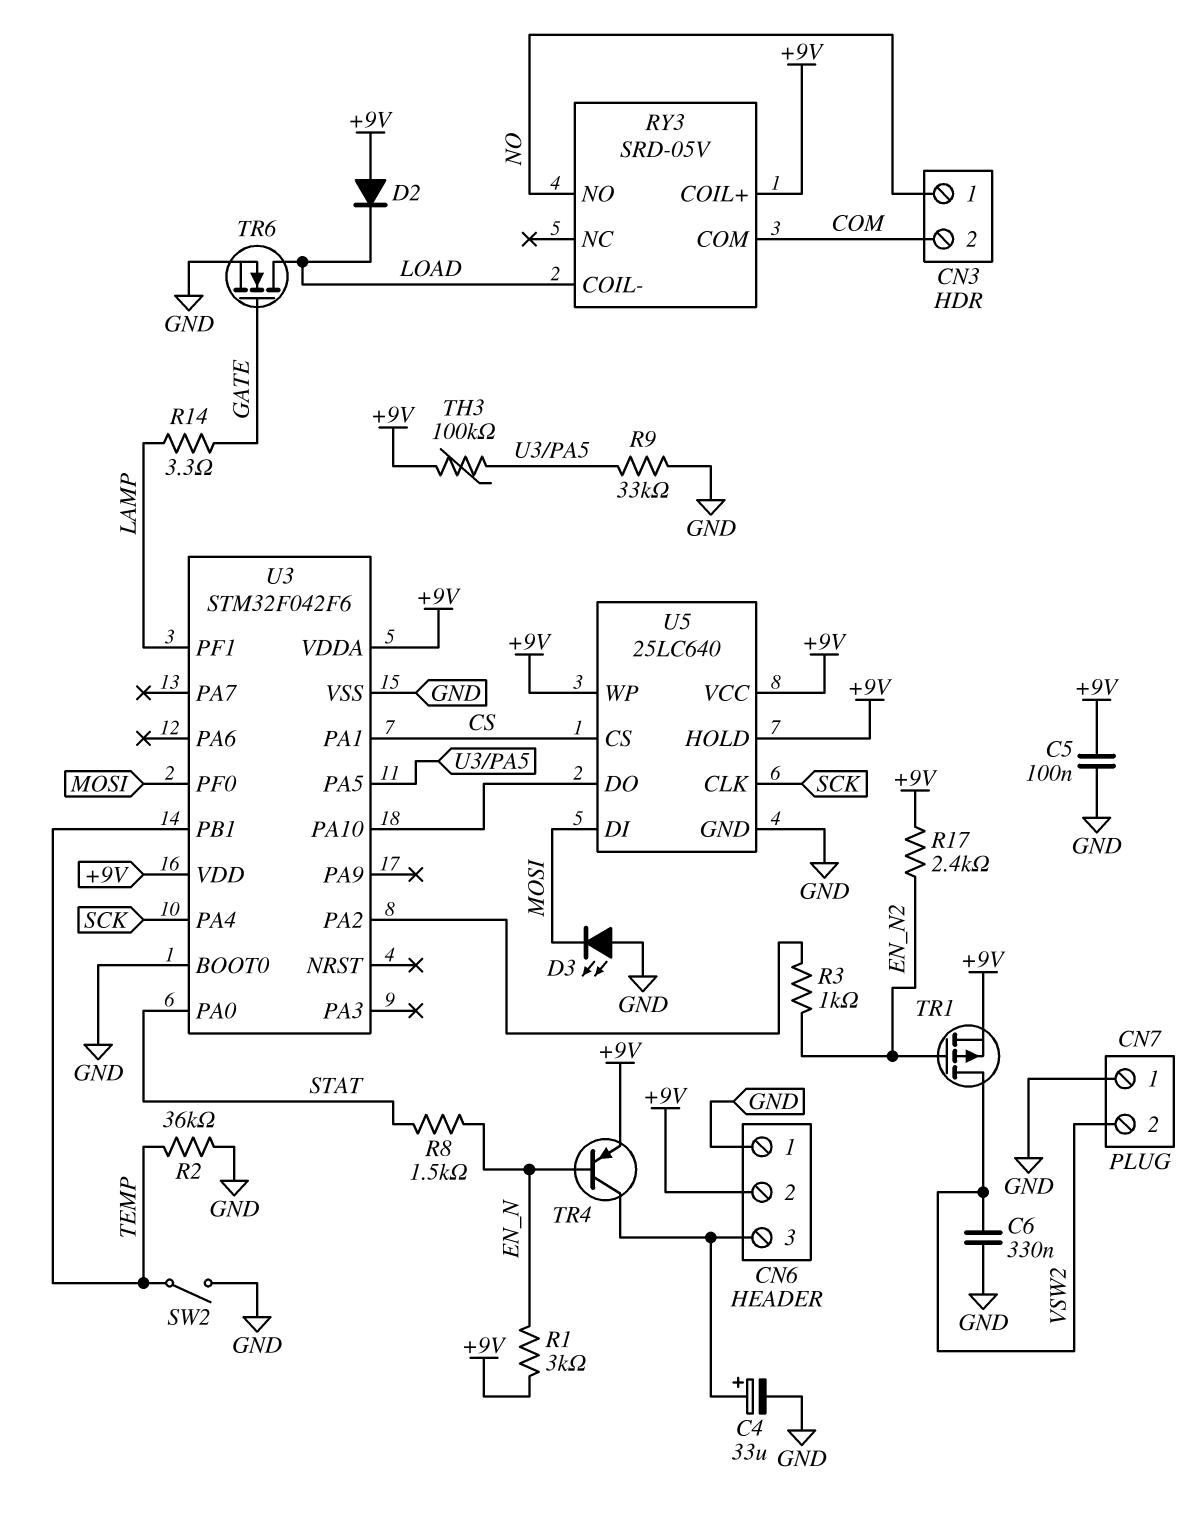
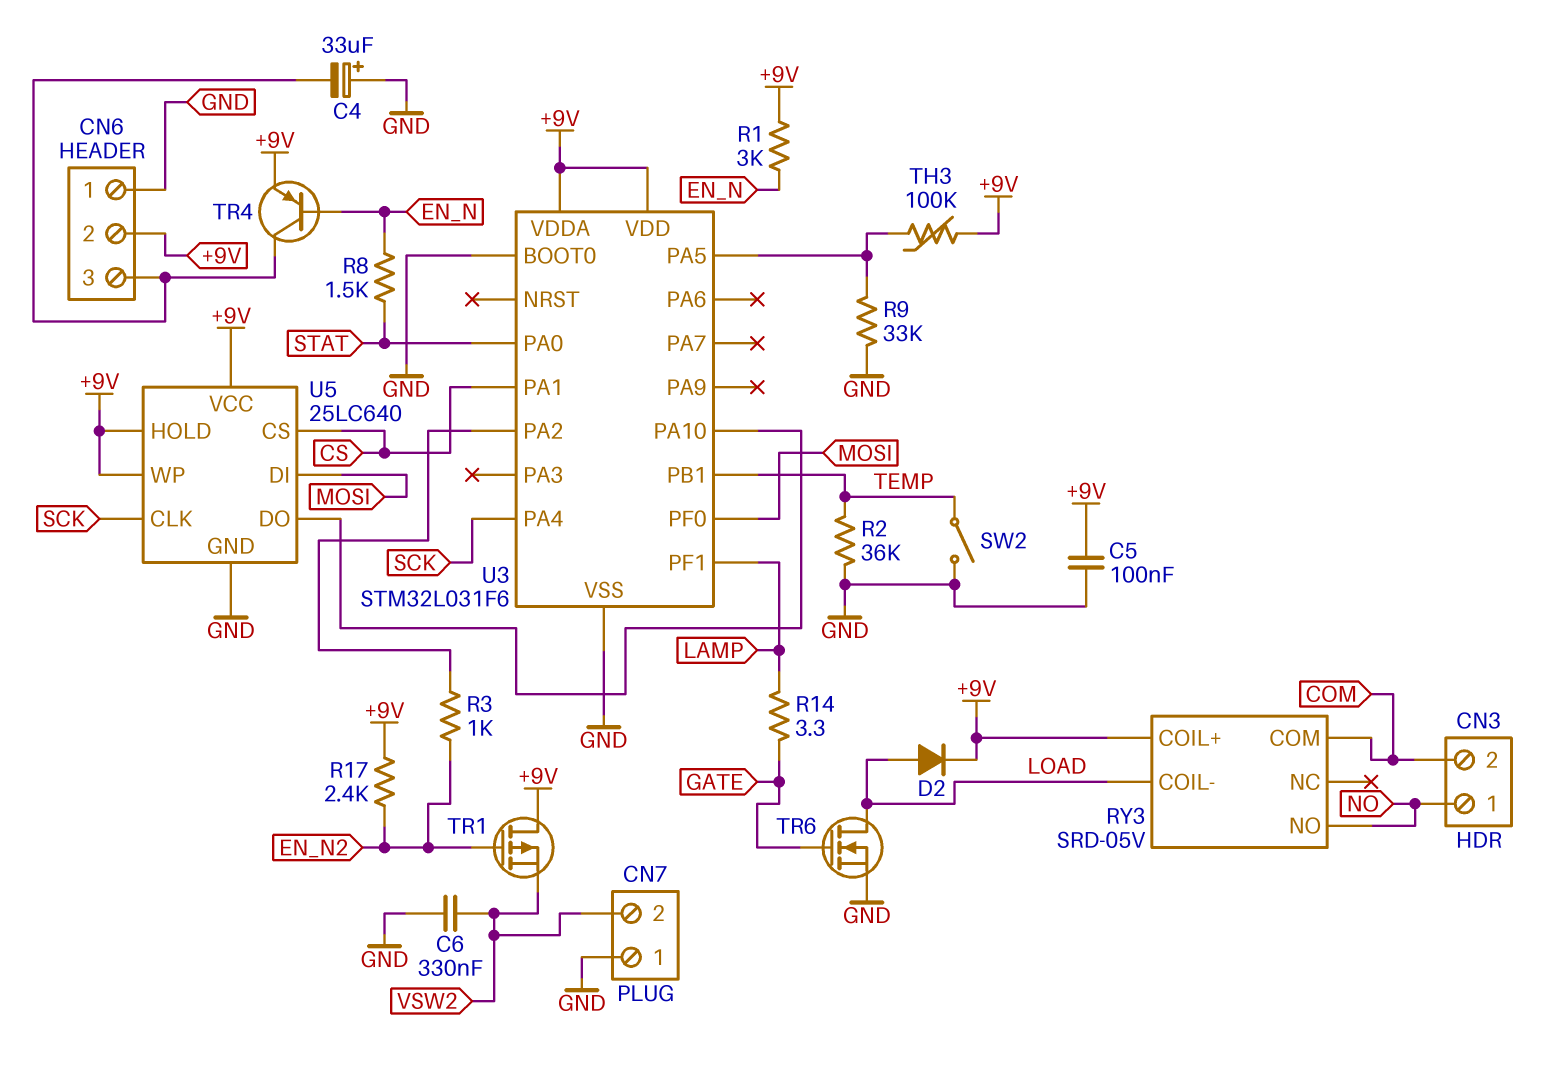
C4: 33uF (plus CN6/3, minus GND) -> 33uF (plus GND, minus CN6/3)
D2: diode (A +9V, K LOAD) -> diode (A LOAD, K +9V)
D3: LED (A GND, K MOSI) -> none
TR1: PMOS (G EN_N2, D VSW2, S +9V) -> PMOS (G EN_N2, D +9V, S VSW2)
U3: STM32F042F6 -> STM32L031F6

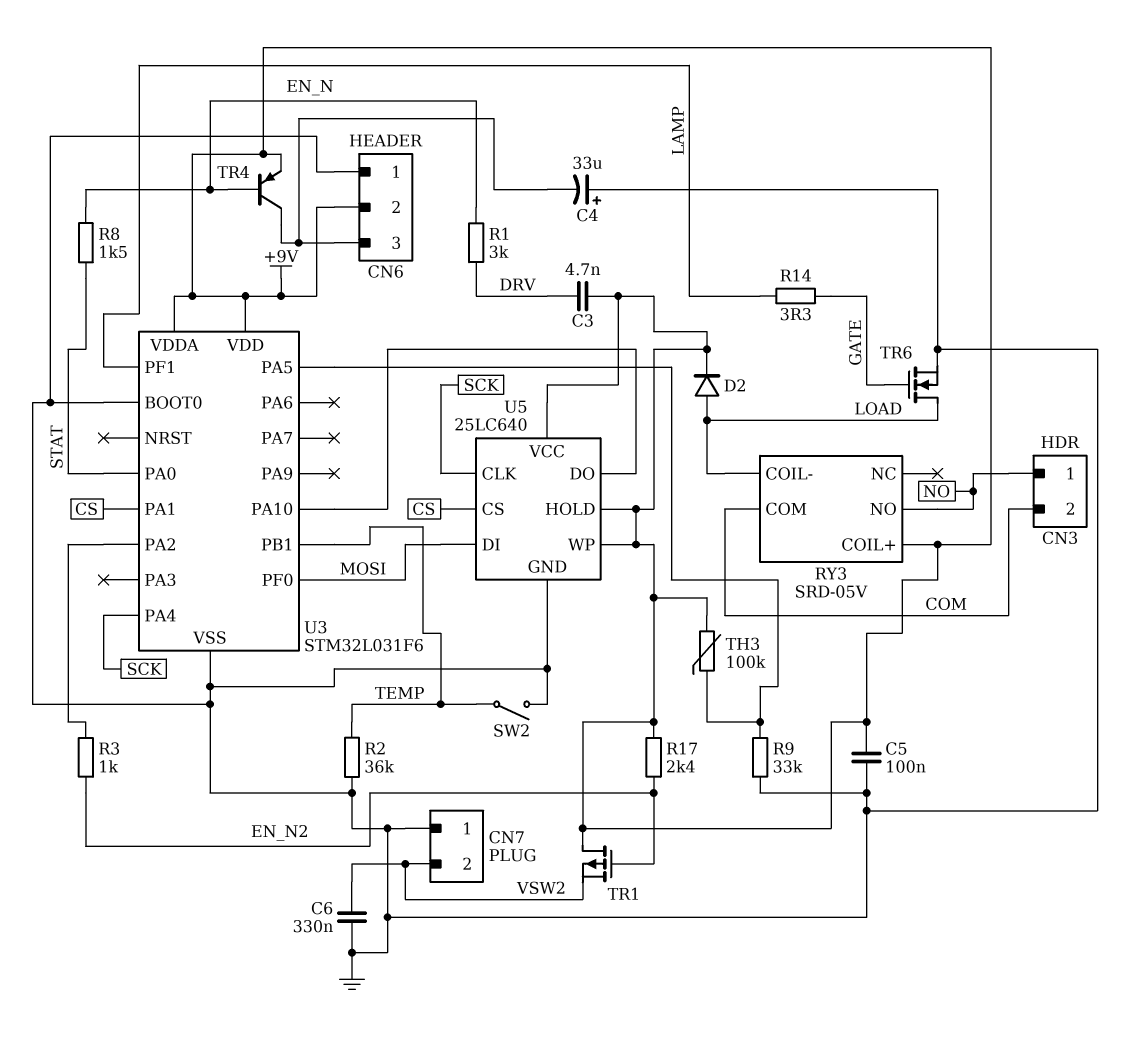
C3: none -> 4.7nF (+9V, DRV)
R1: 3k (+9V, EN_N) -> 3k (DRV, EN_N)

